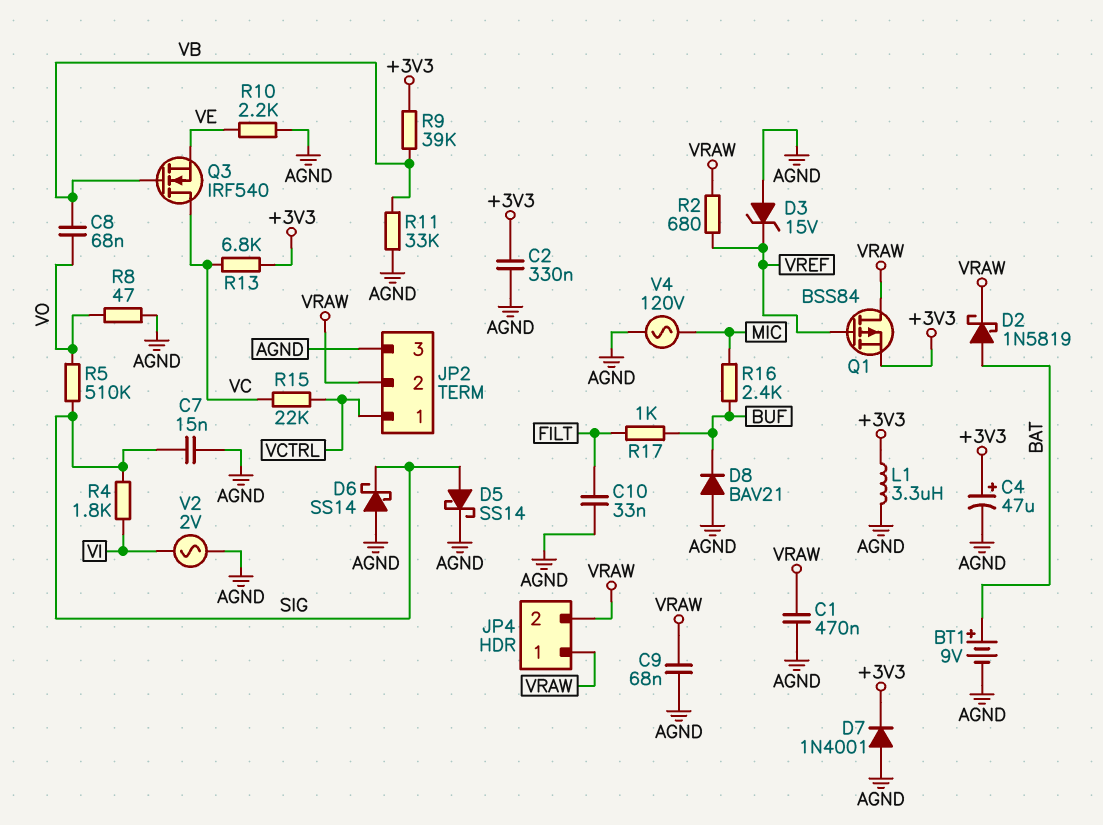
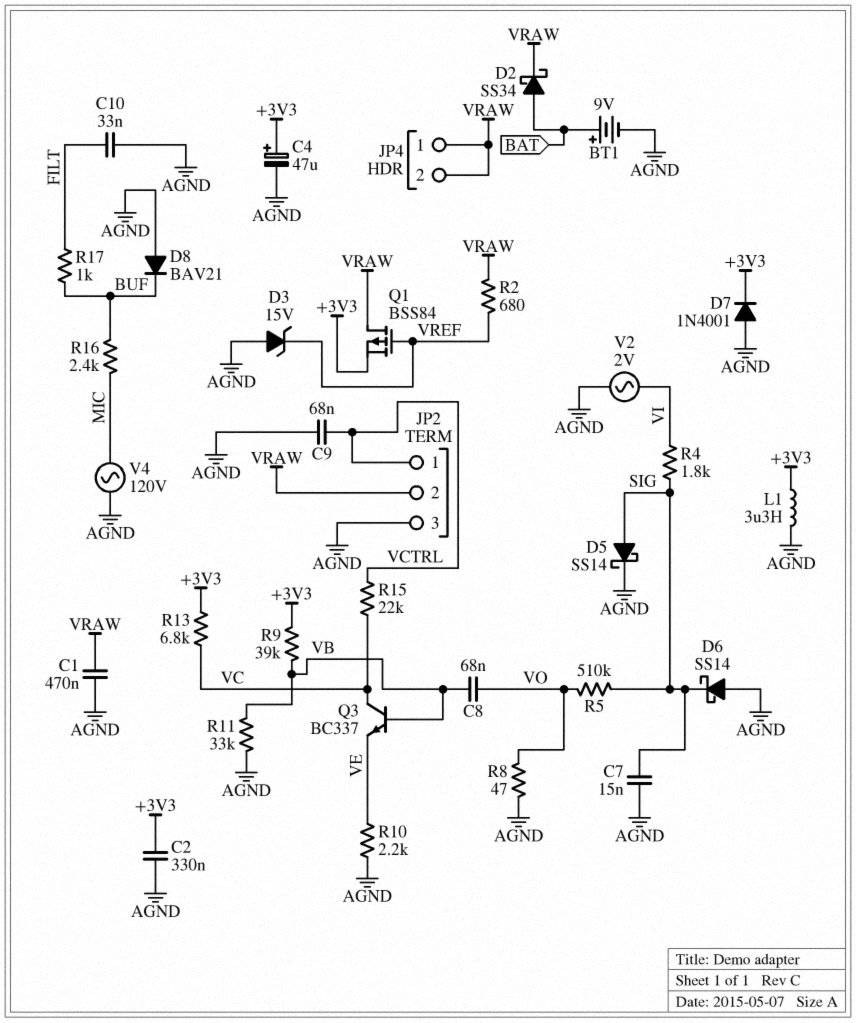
C9: 68nF (AGND, VRAW) -> 68nF (AGND, VCTRL)
D2: schottky 1N5819 (A BAT, K VRAW) -> schottky SS34 (A BAT, K VRAW)
Q3: NMOS IRF540 (G VB, D VC, S VE) -> NPN BC337 (B VB, C VC, E VE)

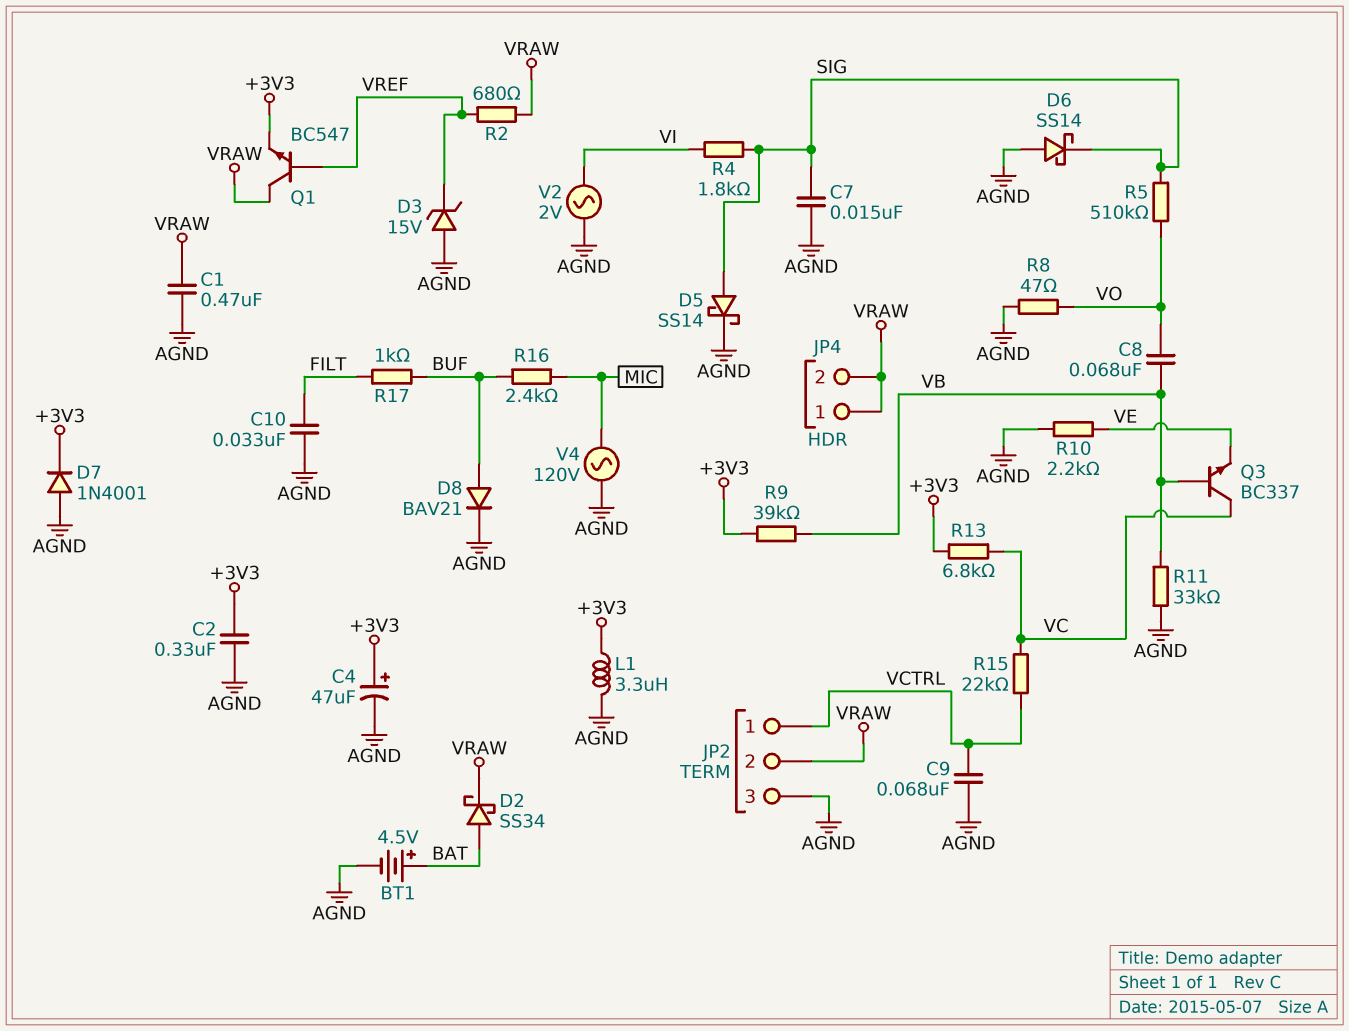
BT1: 9V (plus BAT, minus AGND) -> 4.5V (plus BAT, minus AGND)
D8: diode BAV21 (A AGND, K BUF) -> diode BAV21 (A BUF, K AGND)
Q1: PMOS BSS84 (G VREF, D VRAW, S +3V3) -> NPN BC547 (B VREF, C VRAW, E +3V3)

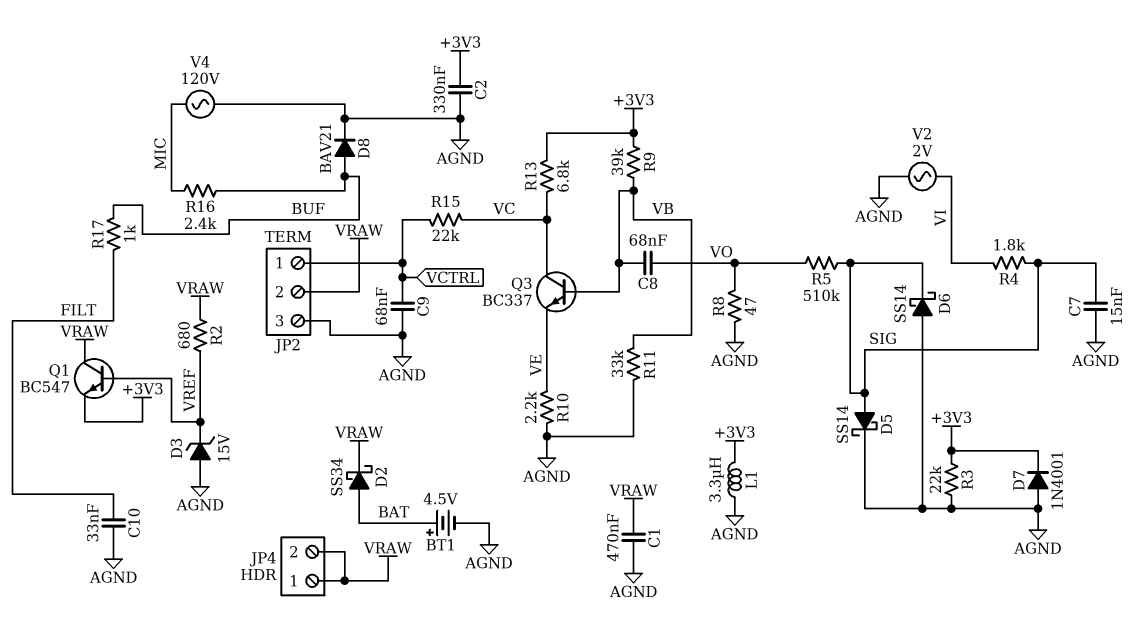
C4: 47uF (plus +3V3, minus AGND) -> none
R3: none -> 22k (+3V3, AGND)

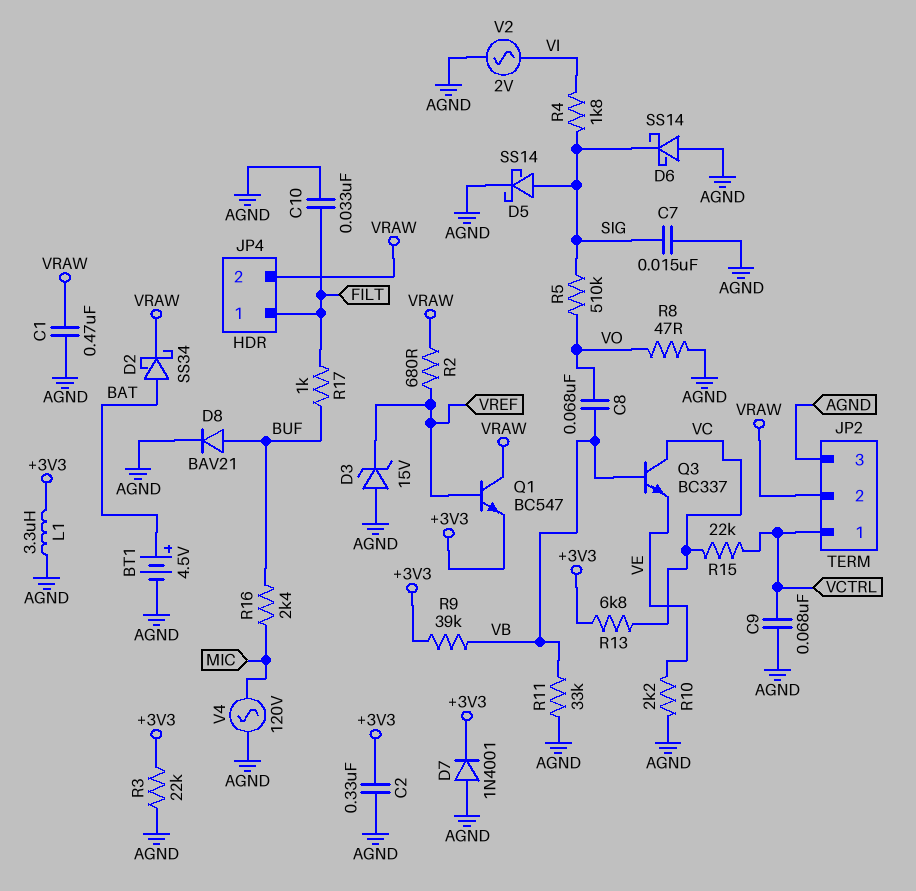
JP4 pin 1: VRAW -> FILT

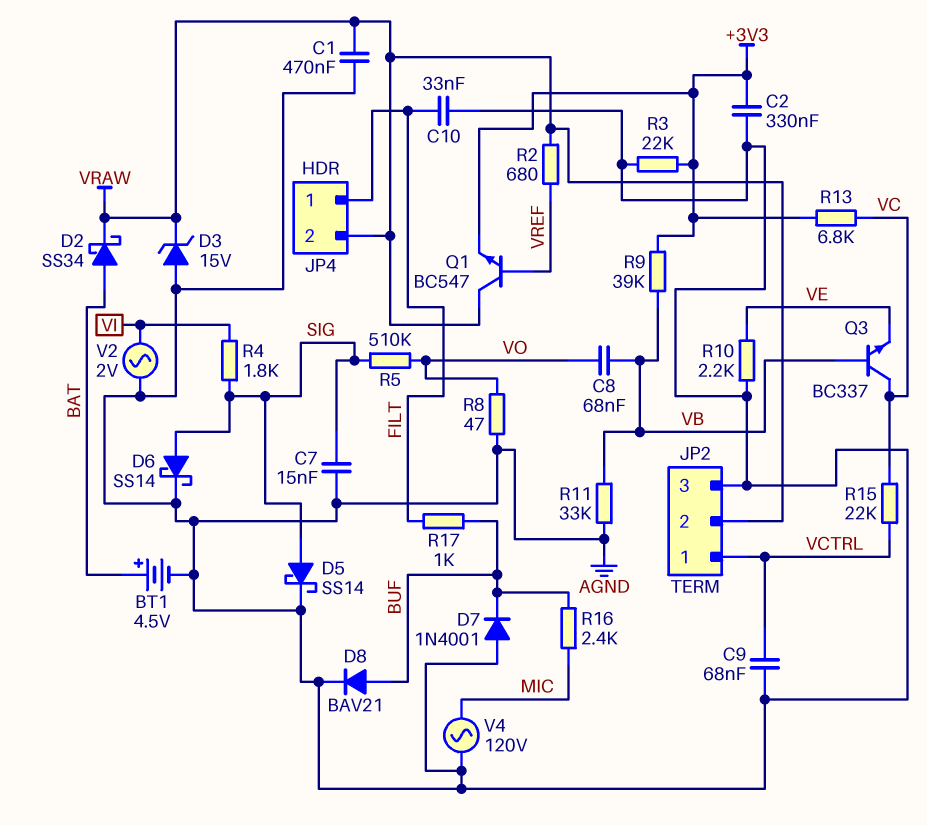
D3: zener 15V (A AGND, K VREF) -> zener 15V (A AGND, K VRAW)
D6: schottky SS14 (A AGND, K SIG) -> schottky SS14 (A SIG, K AGND)
D7: diode 1N4001 (A AGND, K +3V3) -> diode 1N4001 (A AGND, K BUF)
L1: 3.3uH (+3V3, AGND) -> none

